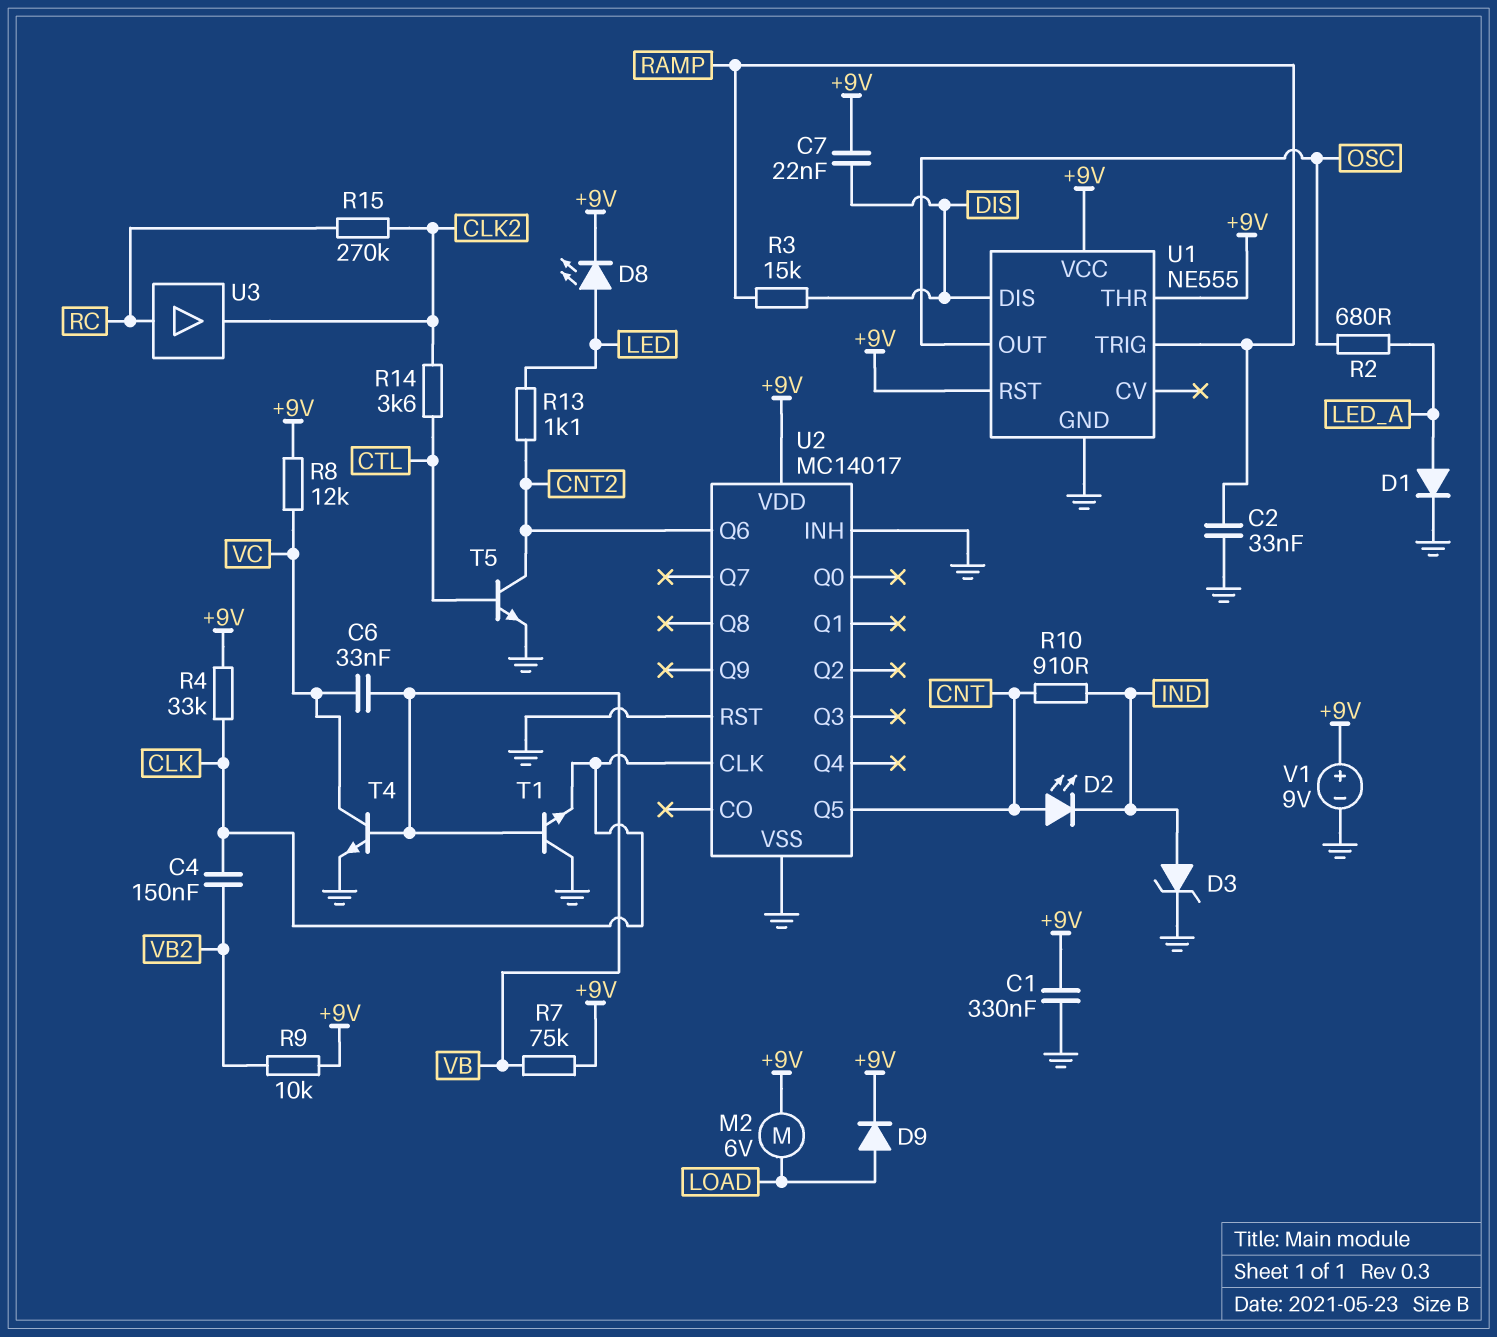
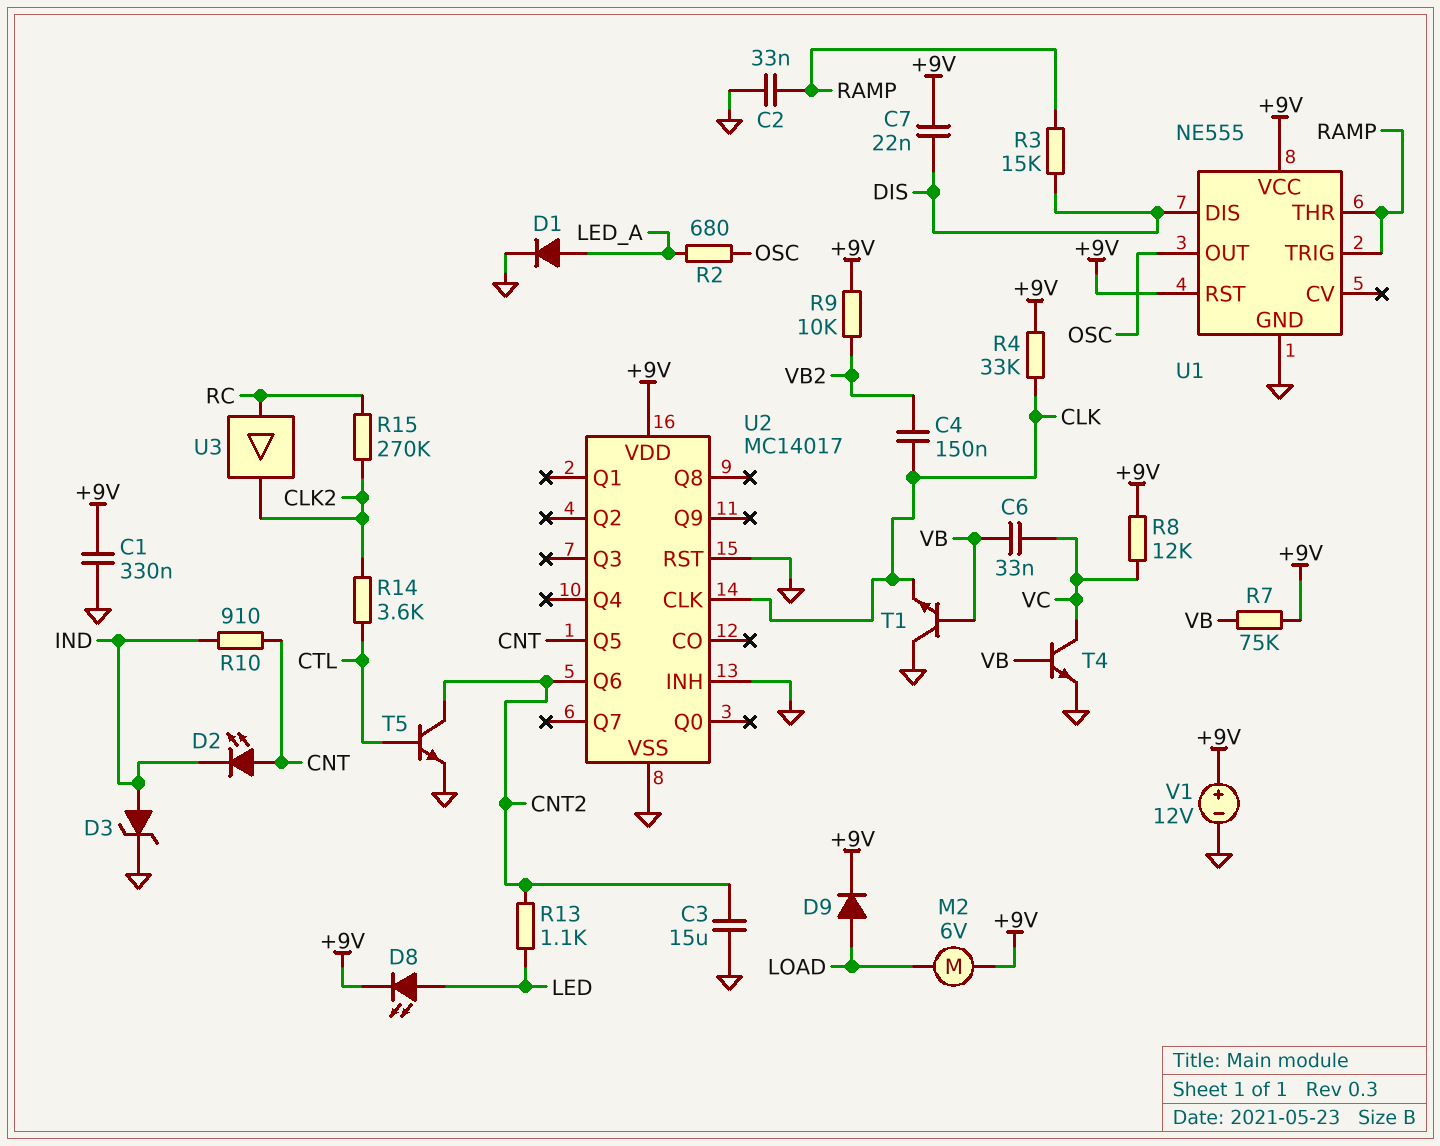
C3: none -> 15uF (CNT2, GND)
U1 pin THR: +9V -> RAMP
V1: 9V (plus +9V, minus GND) -> 12V (plus +9V, minus GND)

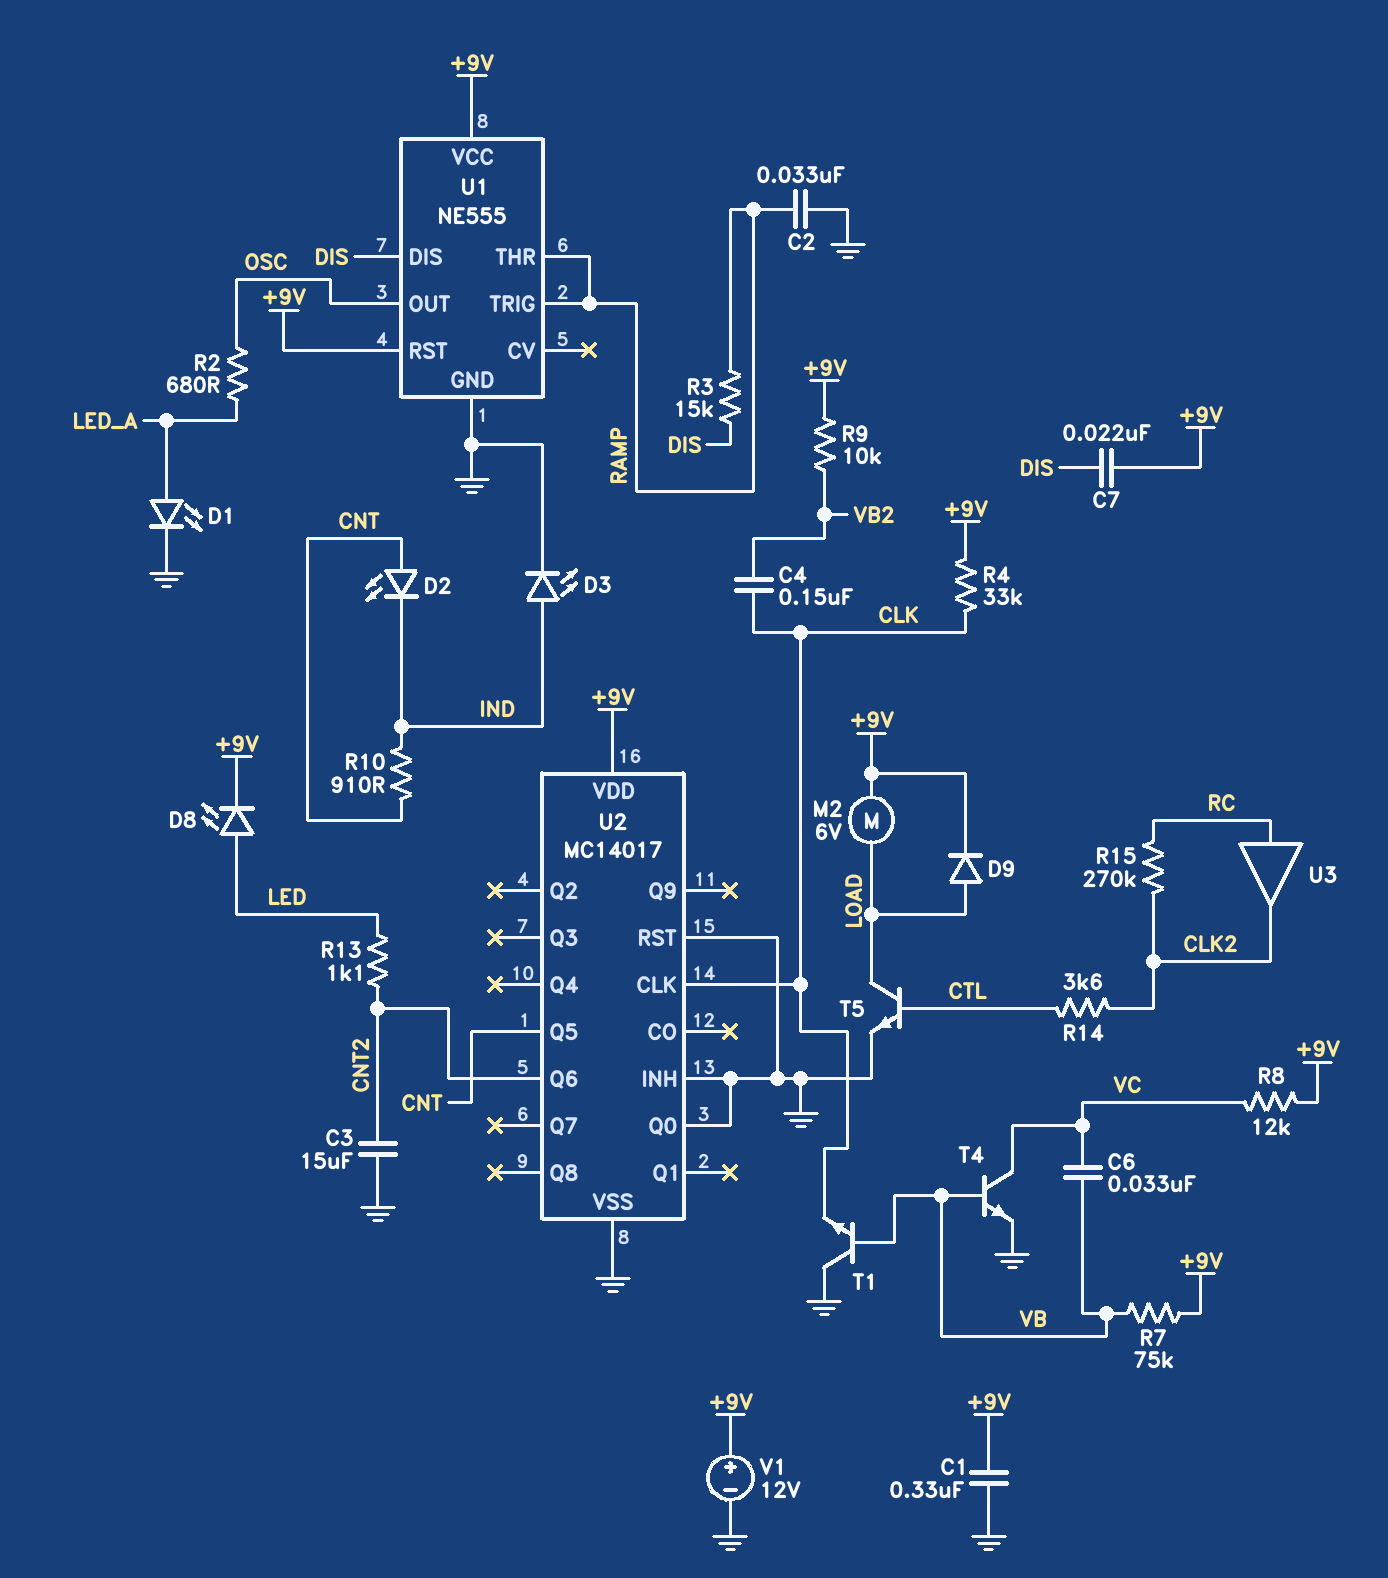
D1: diode (A LED_A, K GND) -> LED (A LED_A, K GND)
D3: zener (A IND, K GND) -> LED (A IND, K GND)
T5: NPN (B CTL, C CNT2, E GND) -> NPN (B CTL, C LOAD, E GND)
U2 pin Q0: none -> GND

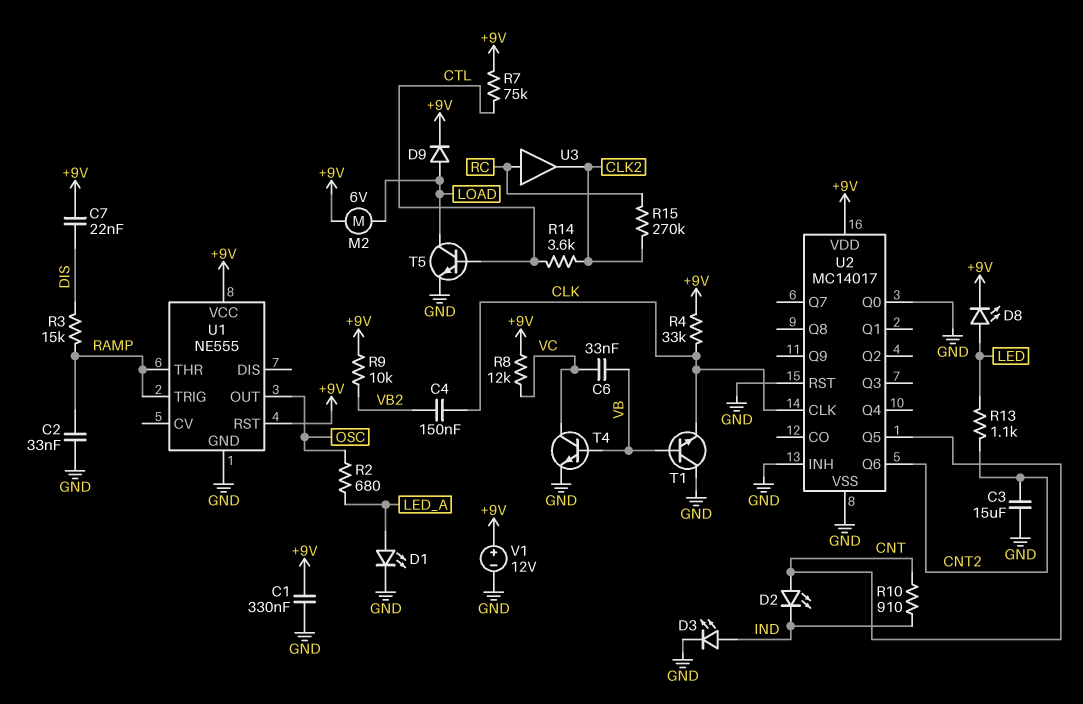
R7: 75k (+9V, VB) -> 75k (+9V, CTL)
U1 pin DIS: DIS -> none

